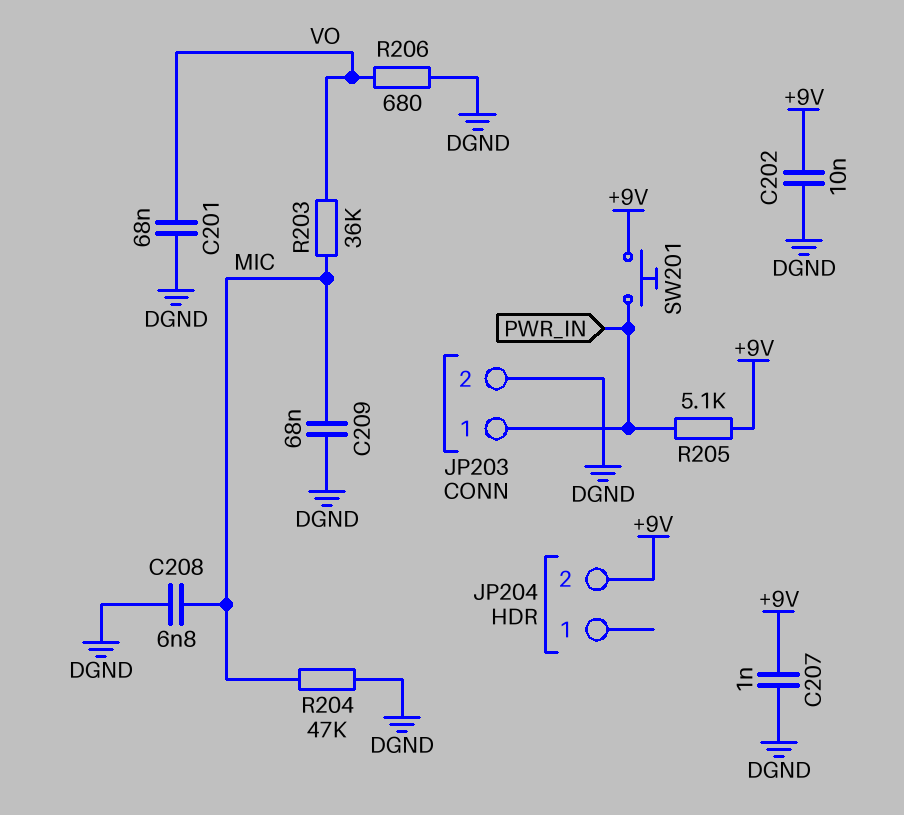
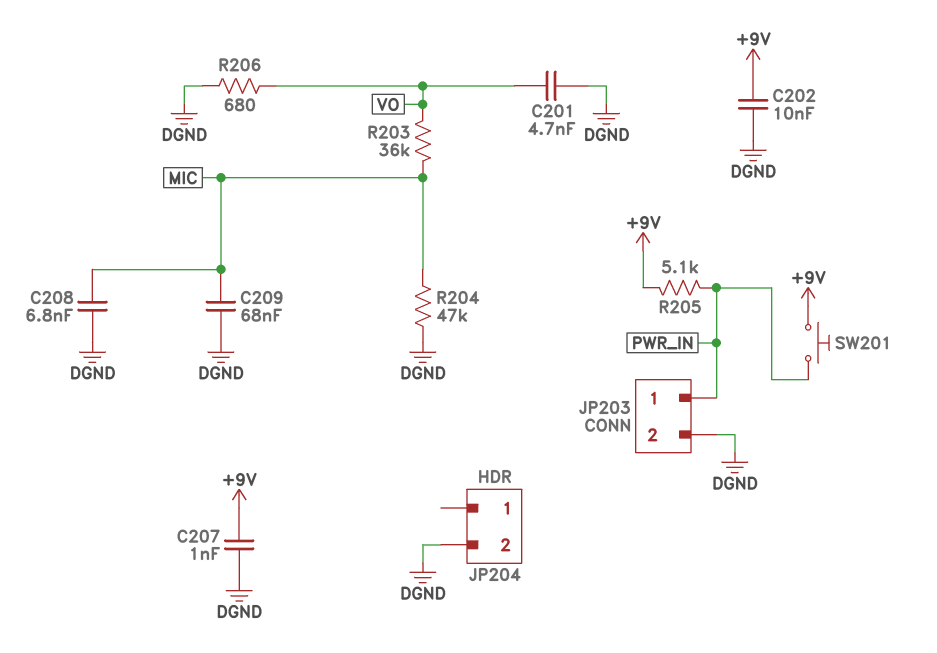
C201: 68nF (DGND, VO) -> 4.7nF (DGND, VO)
JP204 pin 2: +9V -> DGND

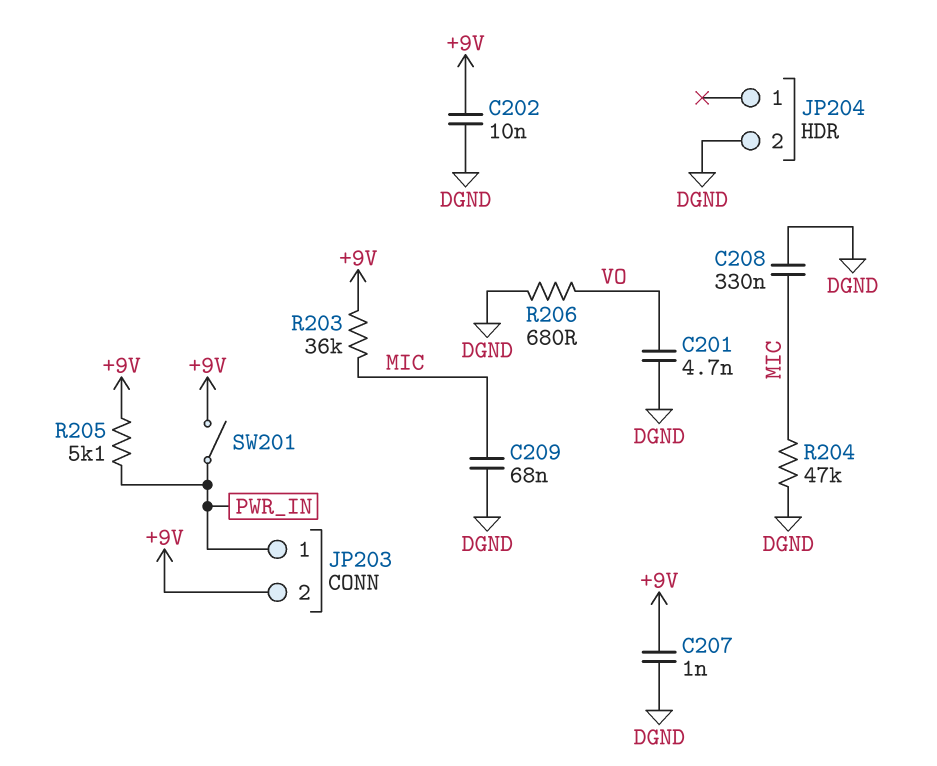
C208: 6.8nF (DGND, MIC) -> 330nF (DGND, MIC)
JP203 pin 2: DGND -> +9V
R203: 36k (MIC, VO) -> 36k (+9V, MIC)
SW201: button (+9V, PWR_IN) -> switch (+9V, PWR_IN)

